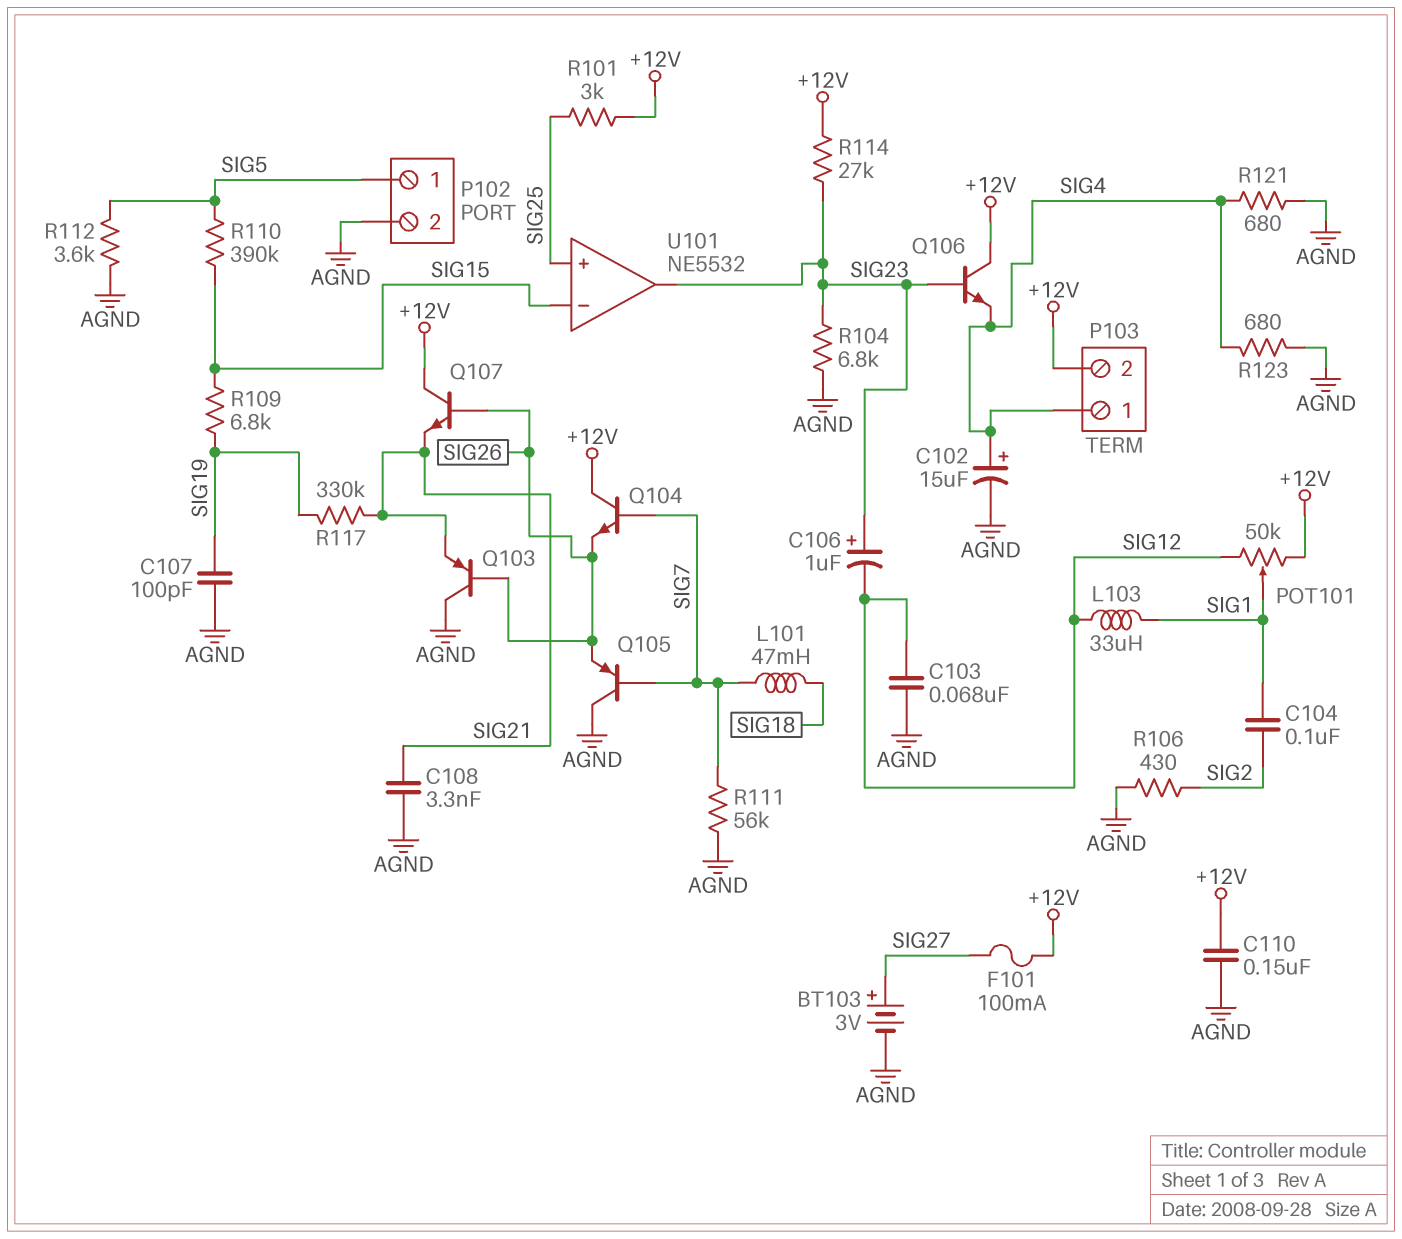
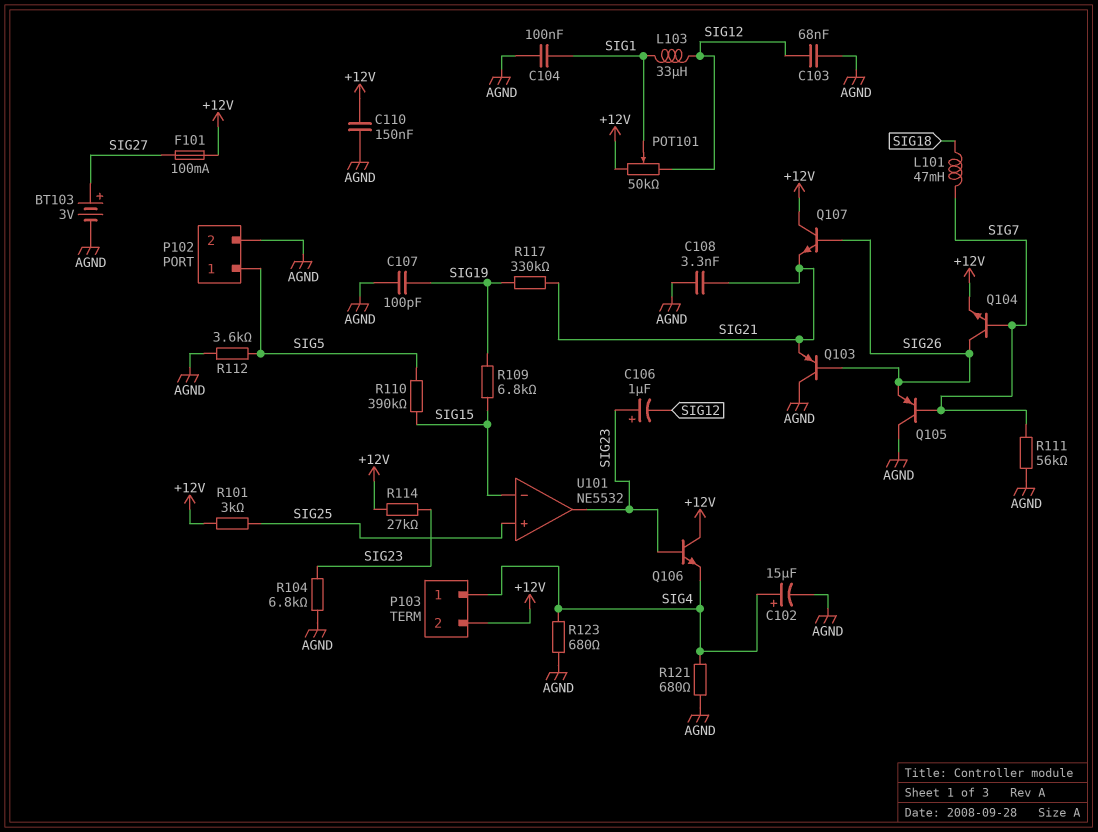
C104: 100nF (SIG1, SIG2) -> 100nF (AGND, SIG1)
Q104: NPN (B SIG7, C +12V, E SIG26) -> NPN (B SIG7, C SIG26, E +12V)
R106: 430 (AGND, SIG2) -> none

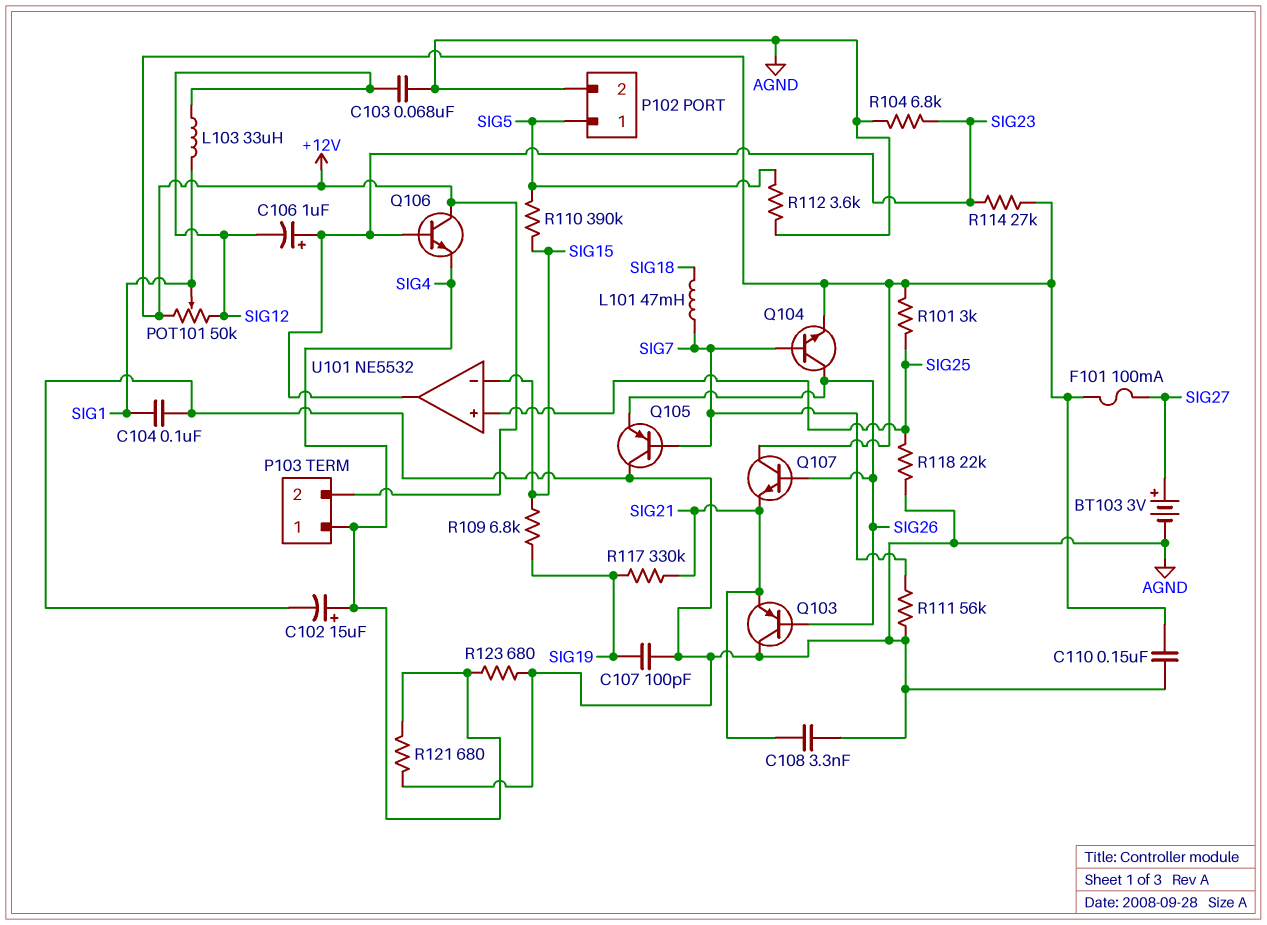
R118: none -> 22k (AGND, SIG25)

